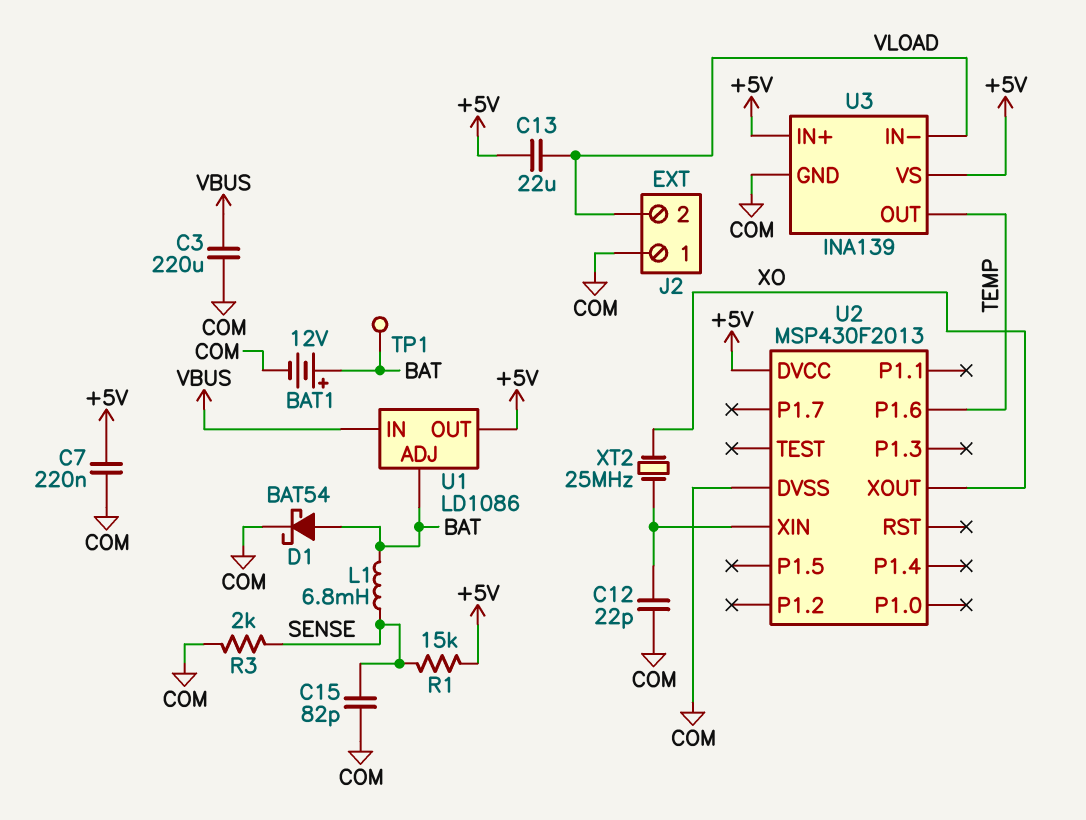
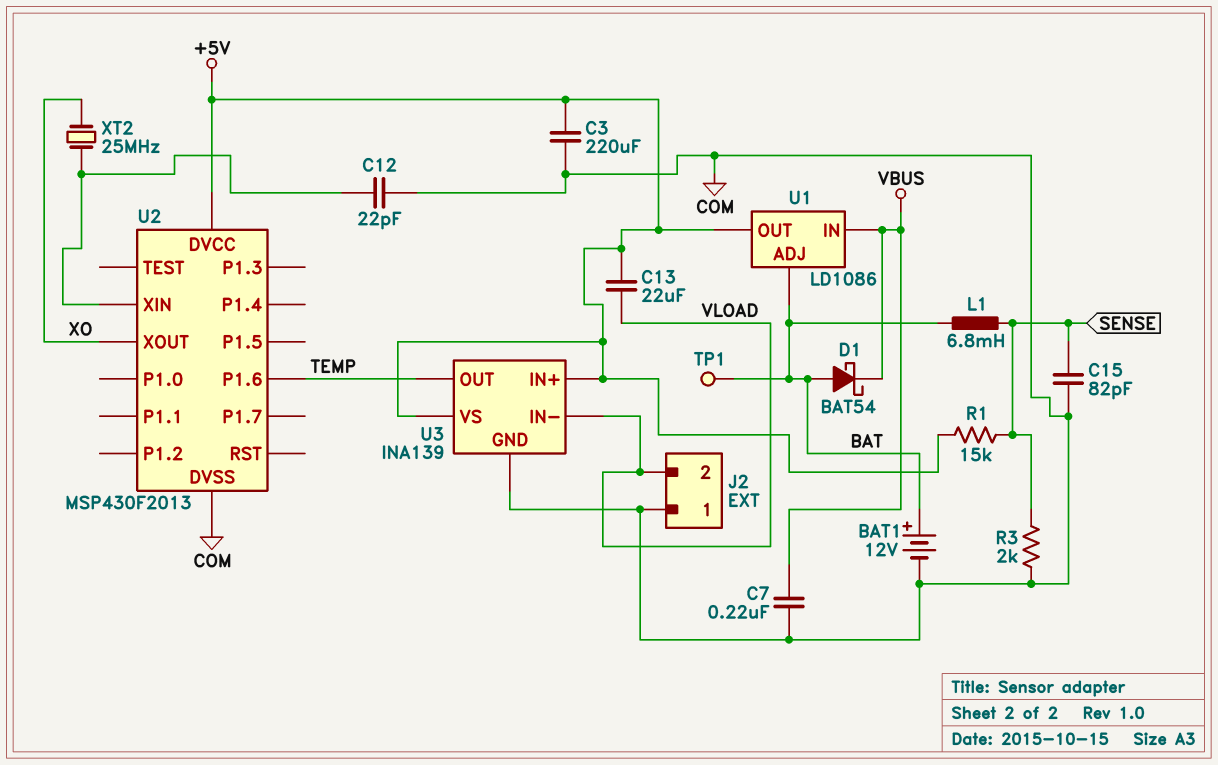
C3: 220uF (COM, VBUS) -> 220uF (+5V, COM)
C7: 220nF (+5V, COM) -> 220nF (COM, VBUS)
D1: schottky BAT54 (A BAT, K COM) -> schottky BAT54 (A BAT, K VBUS)

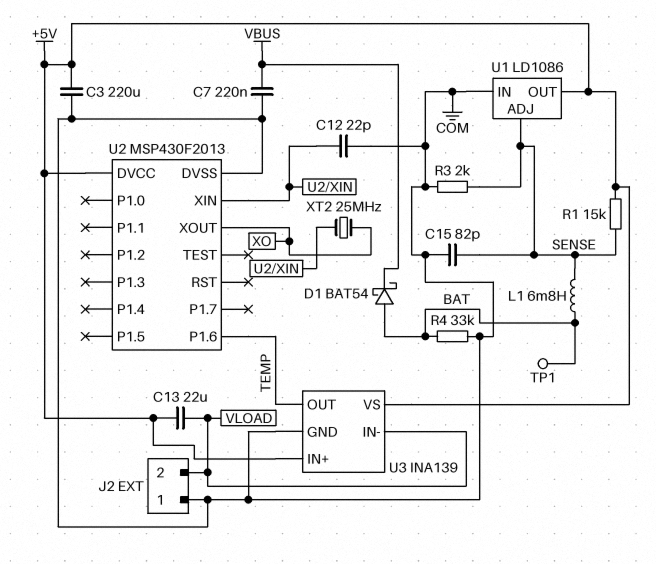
BAT1: 12V (plus BAT, minus COM) -> none
R4: none -> 33k (BAT, COM)
U1 pin ADJ: BAT -> SENSE
U1 pin IN: VBUS -> COM

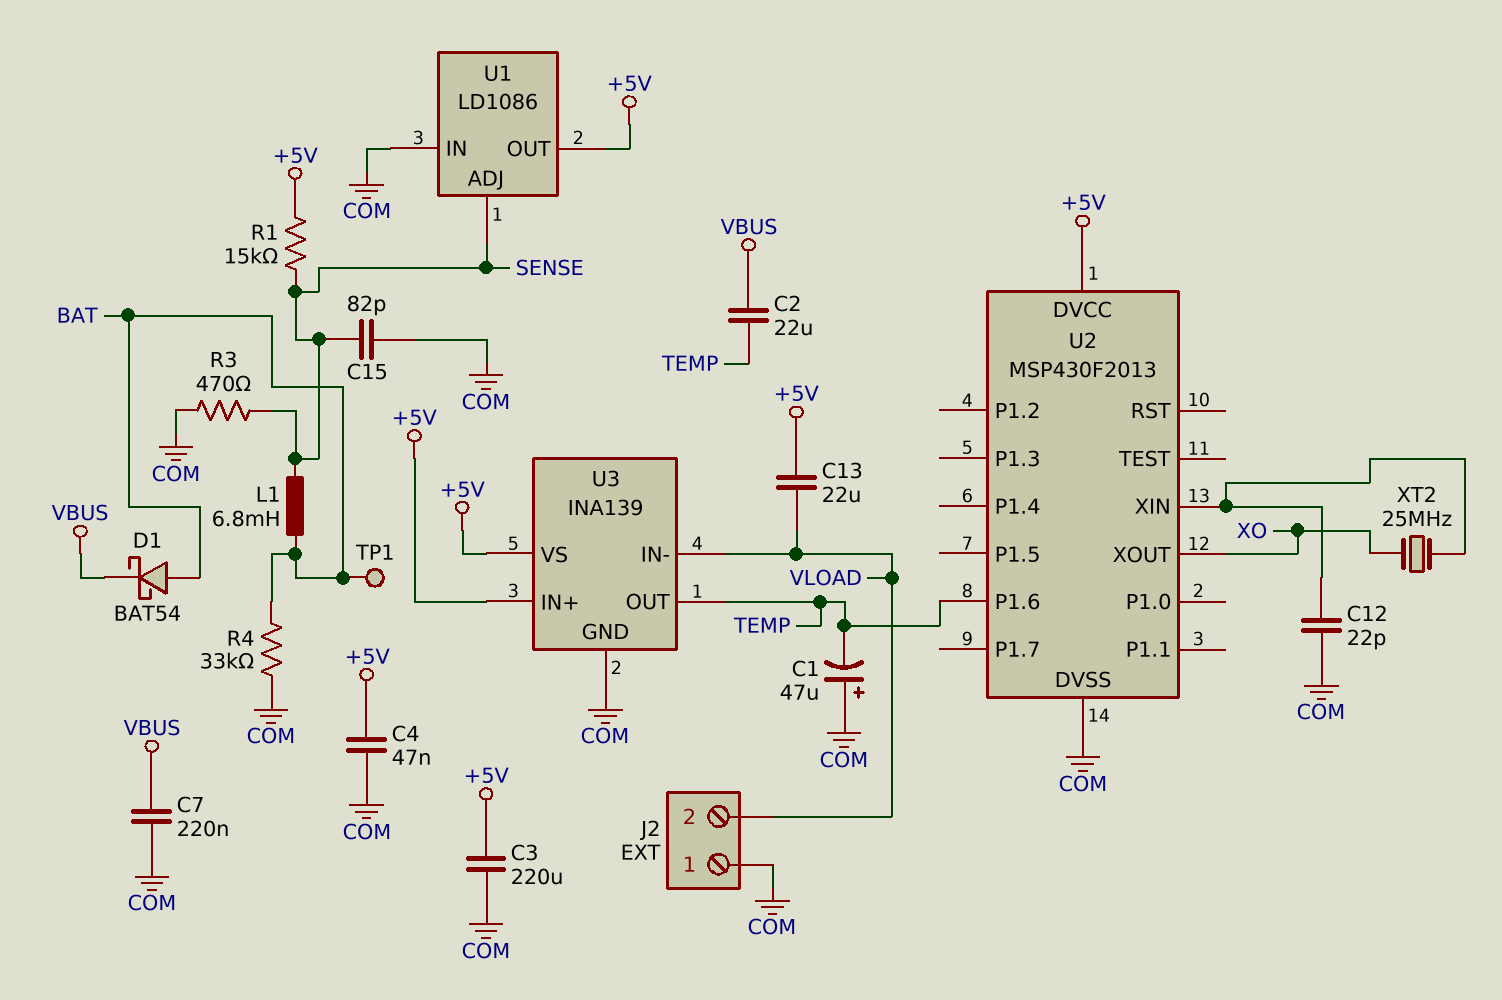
C1: none -> 47uF (plus COM, minus TEMP)
C2: none -> 22uF (TEMP, VBUS)
C4: none -> 47nF (+5V, COM)
R3: 2k (COM, SENSE) -> 470 (COM, SENSE)

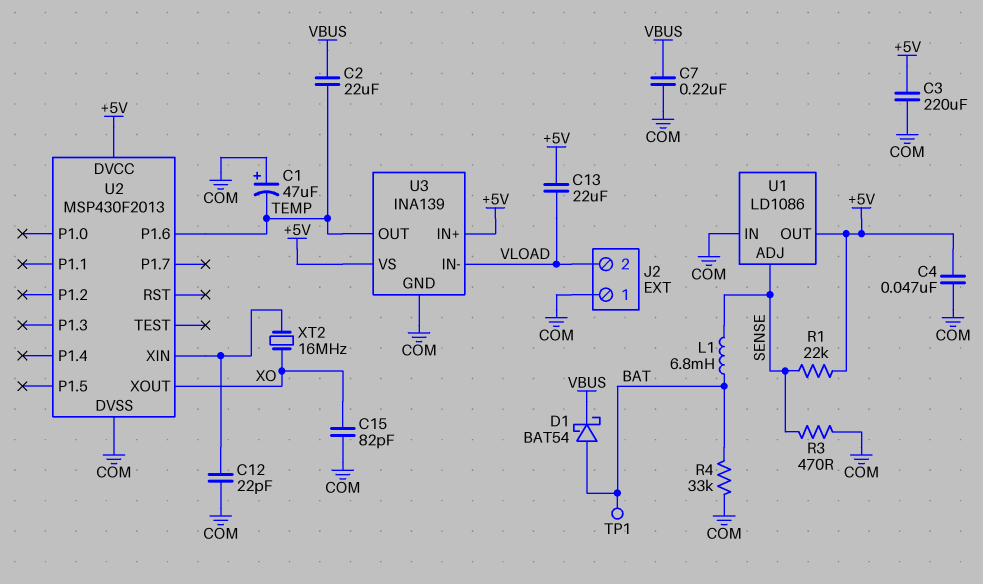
C15: 82pF (COM, SENSE) -> 82pF (COM, XO)
R1: 15k (+5V, SENSE) -> 22k (+5V, SENSE)
XT2: 25MHz (U2/XIN, XO) -> 16MHz (U2/XIN, XO)

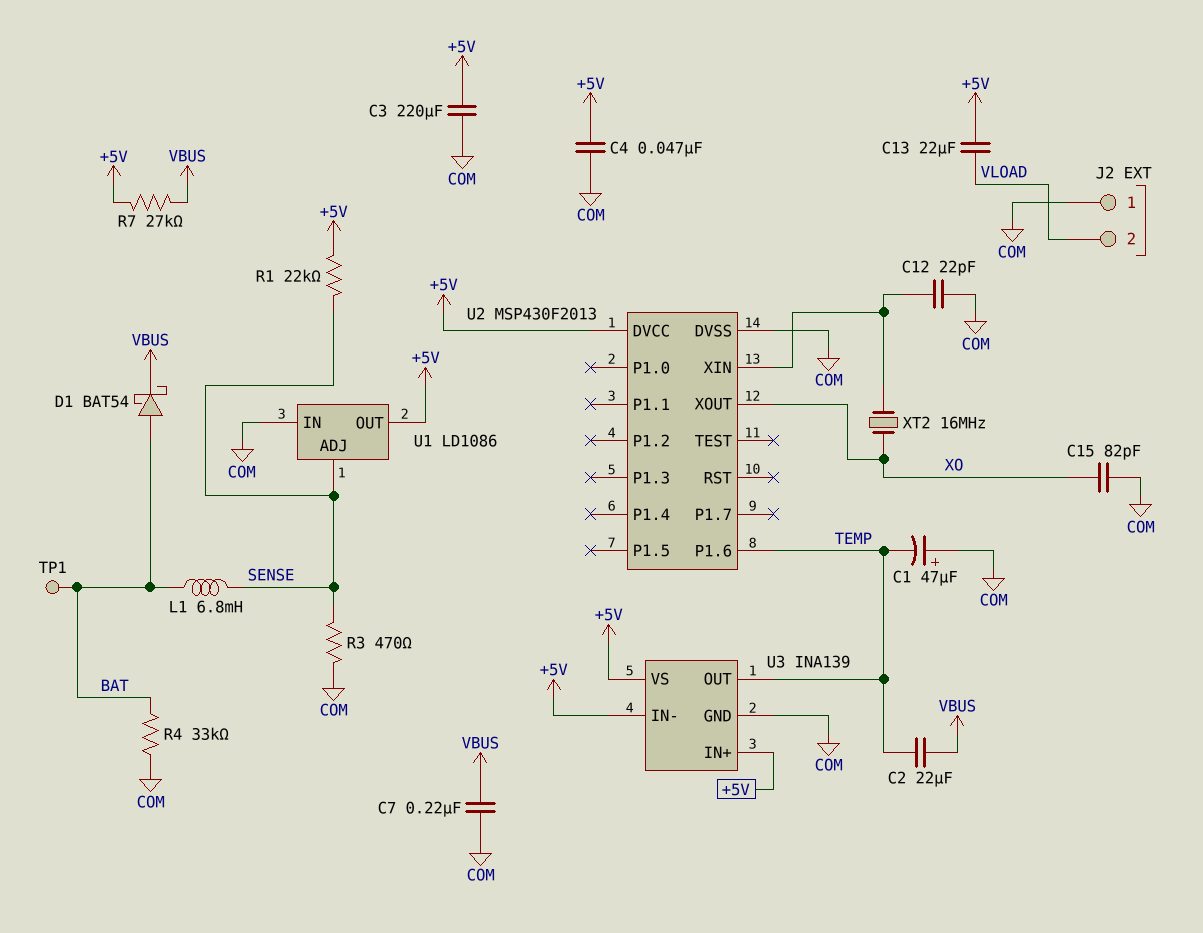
R7: none -> 27k (+5V, VBUS)
U3 pin IN-: VLOAD -> +5V

